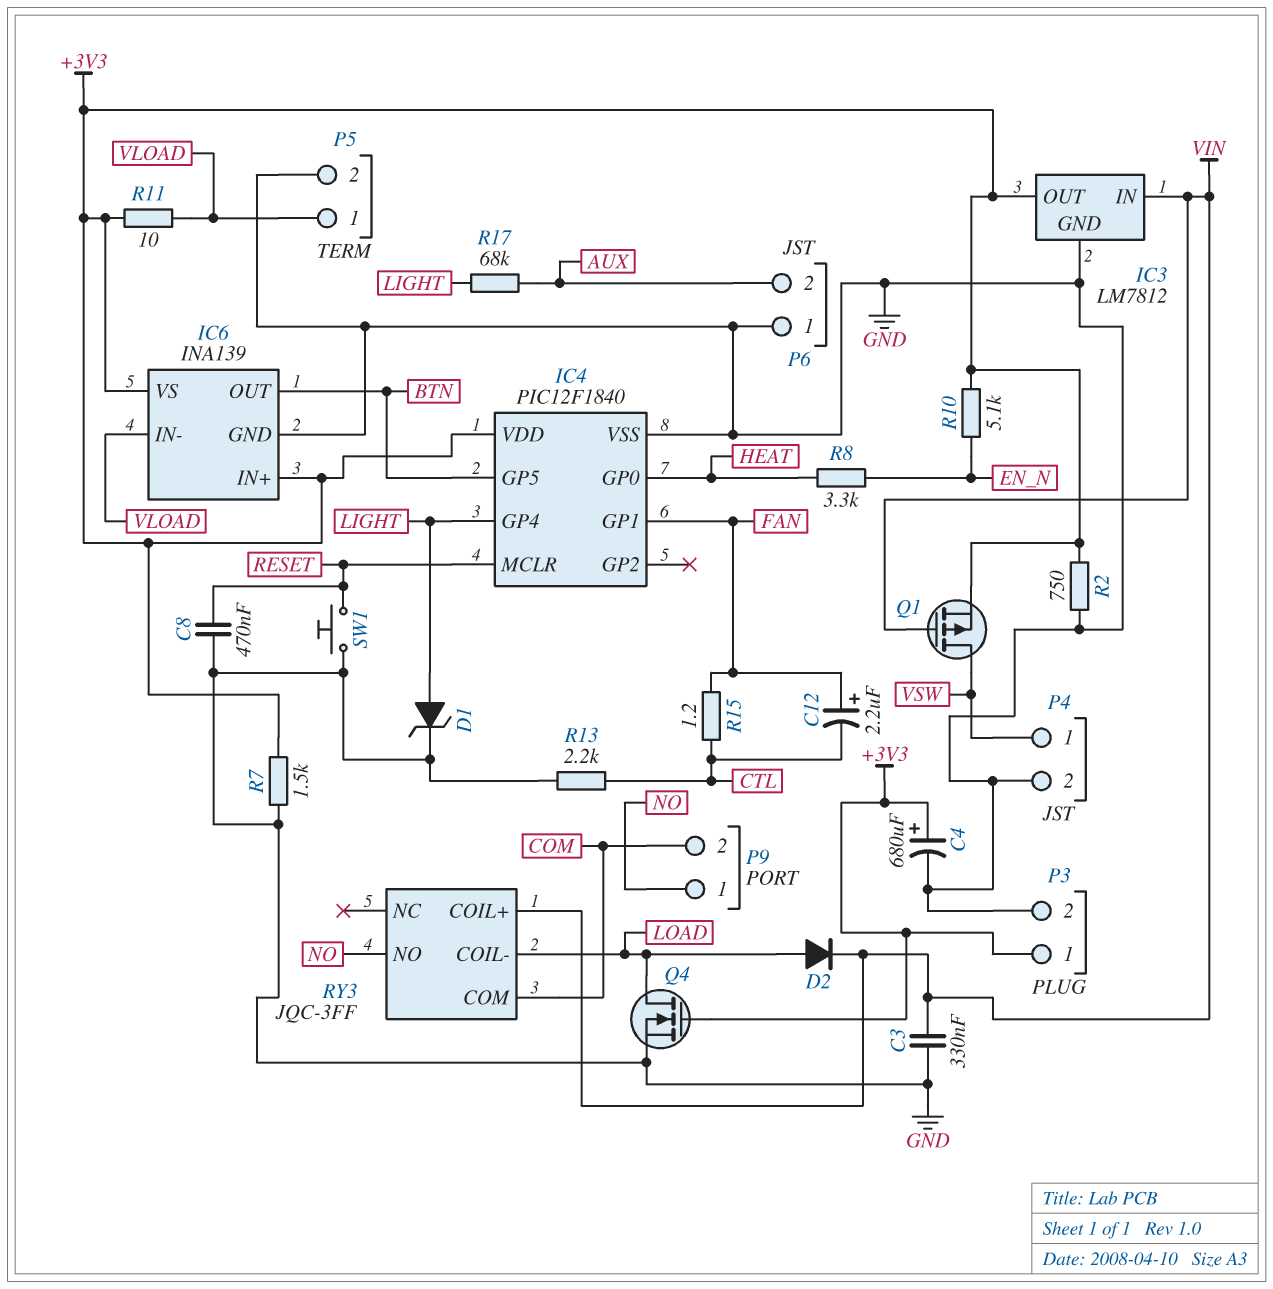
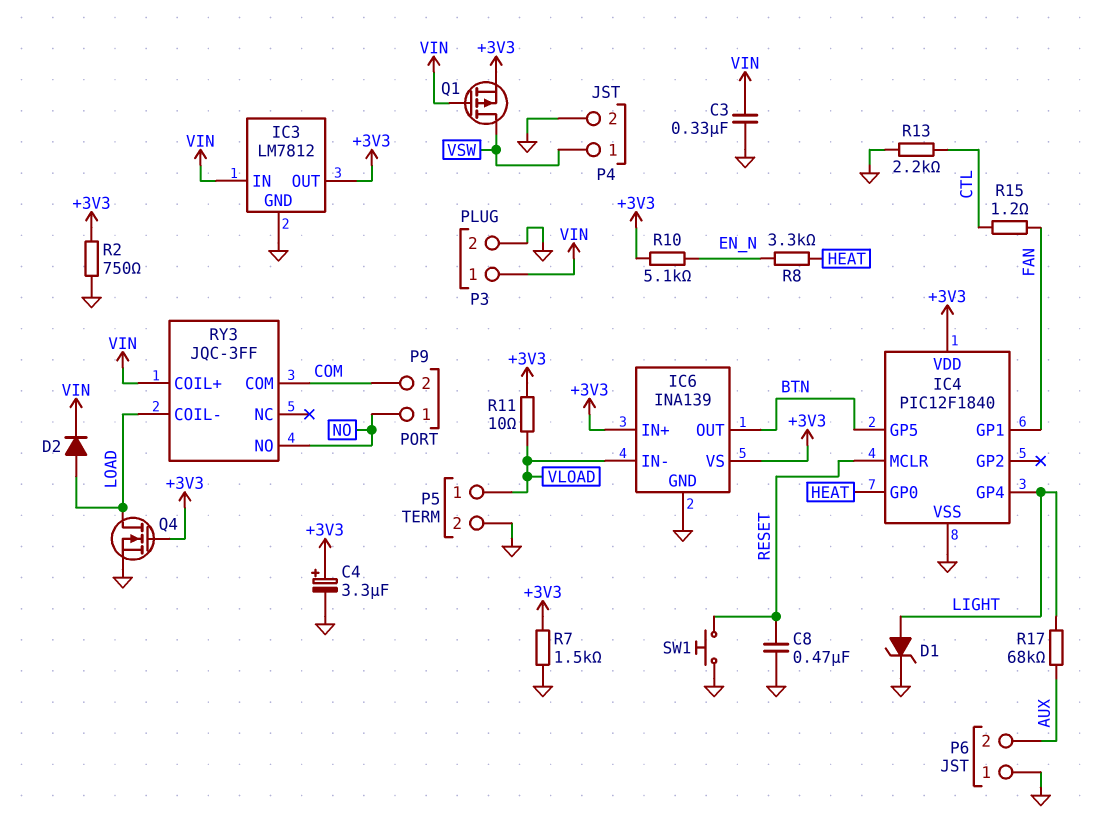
C4: 680uF (plus +3V3, minus GND) -> 3.3uF (plus +3V3, minus GND)
C12: 2.2uF (plus FAN, minus CTL) -> none
P3 pin 1: +3V3 -> VIN

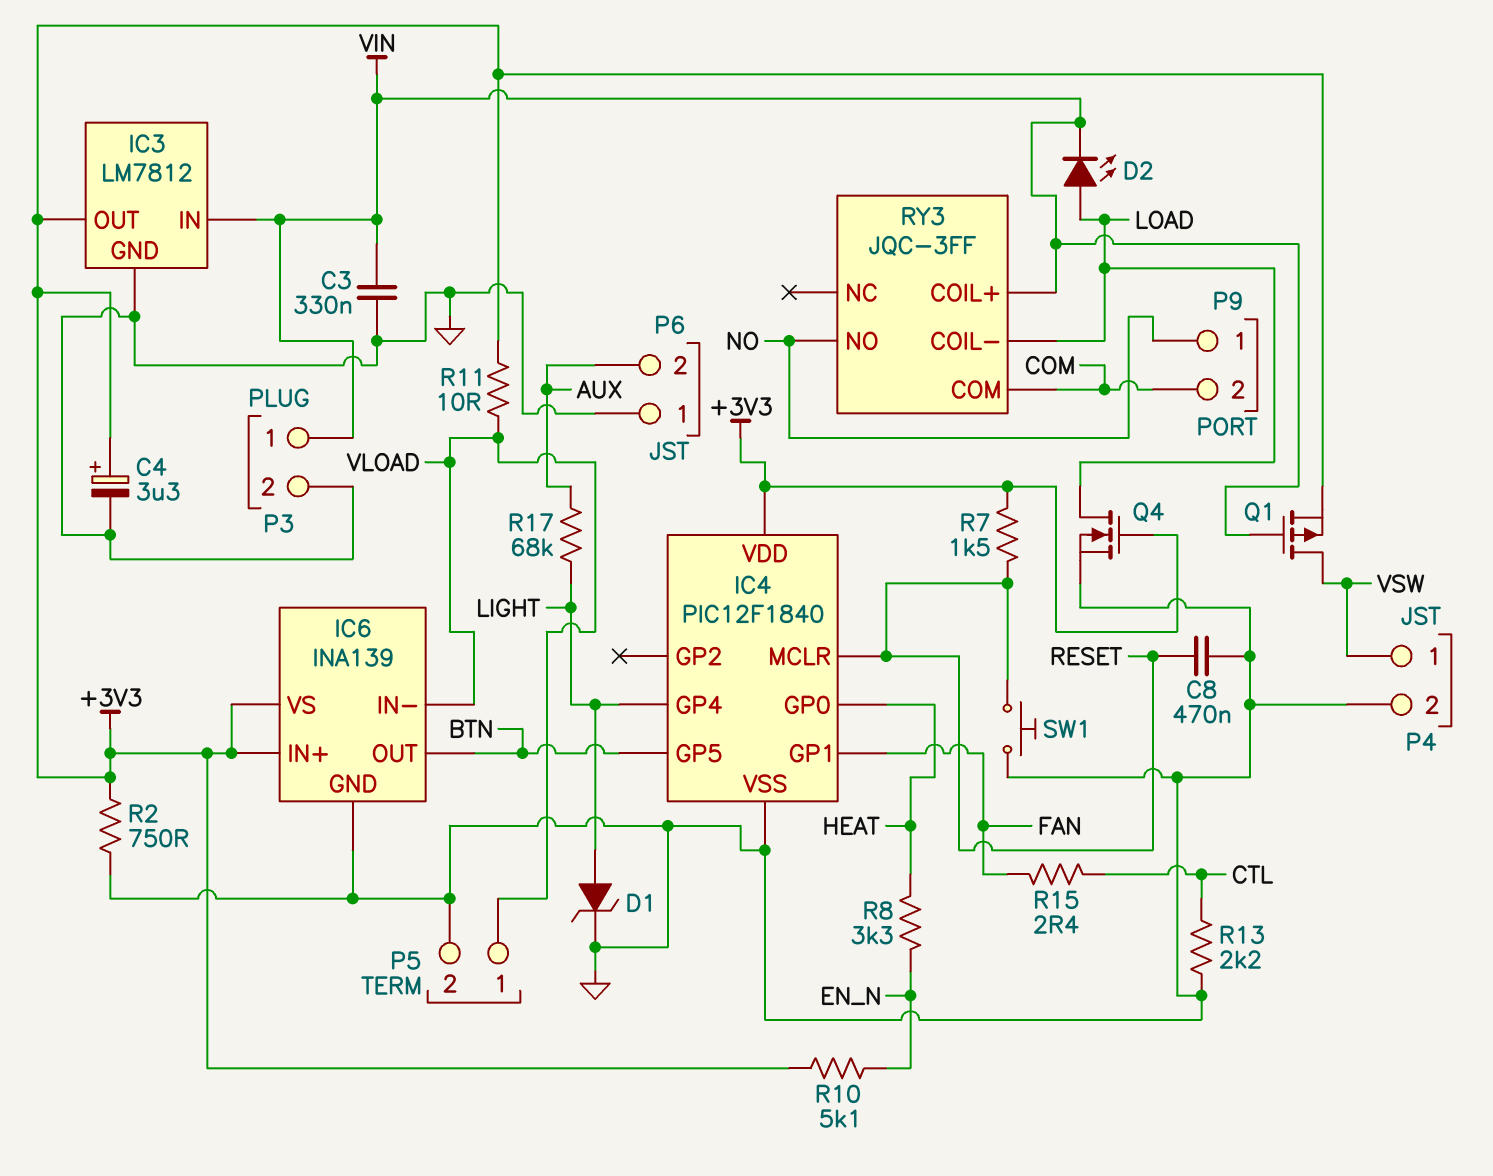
D2: diode (A LOAD, K VIN) -> LED (A LOAD, K VIN)
R7: 1.5k (+3V3, GND) -> 1.5k (+3V3, RESET)
R15: 1.2 (CTL, FAN) -> 2.4 (CTL, FAN)

